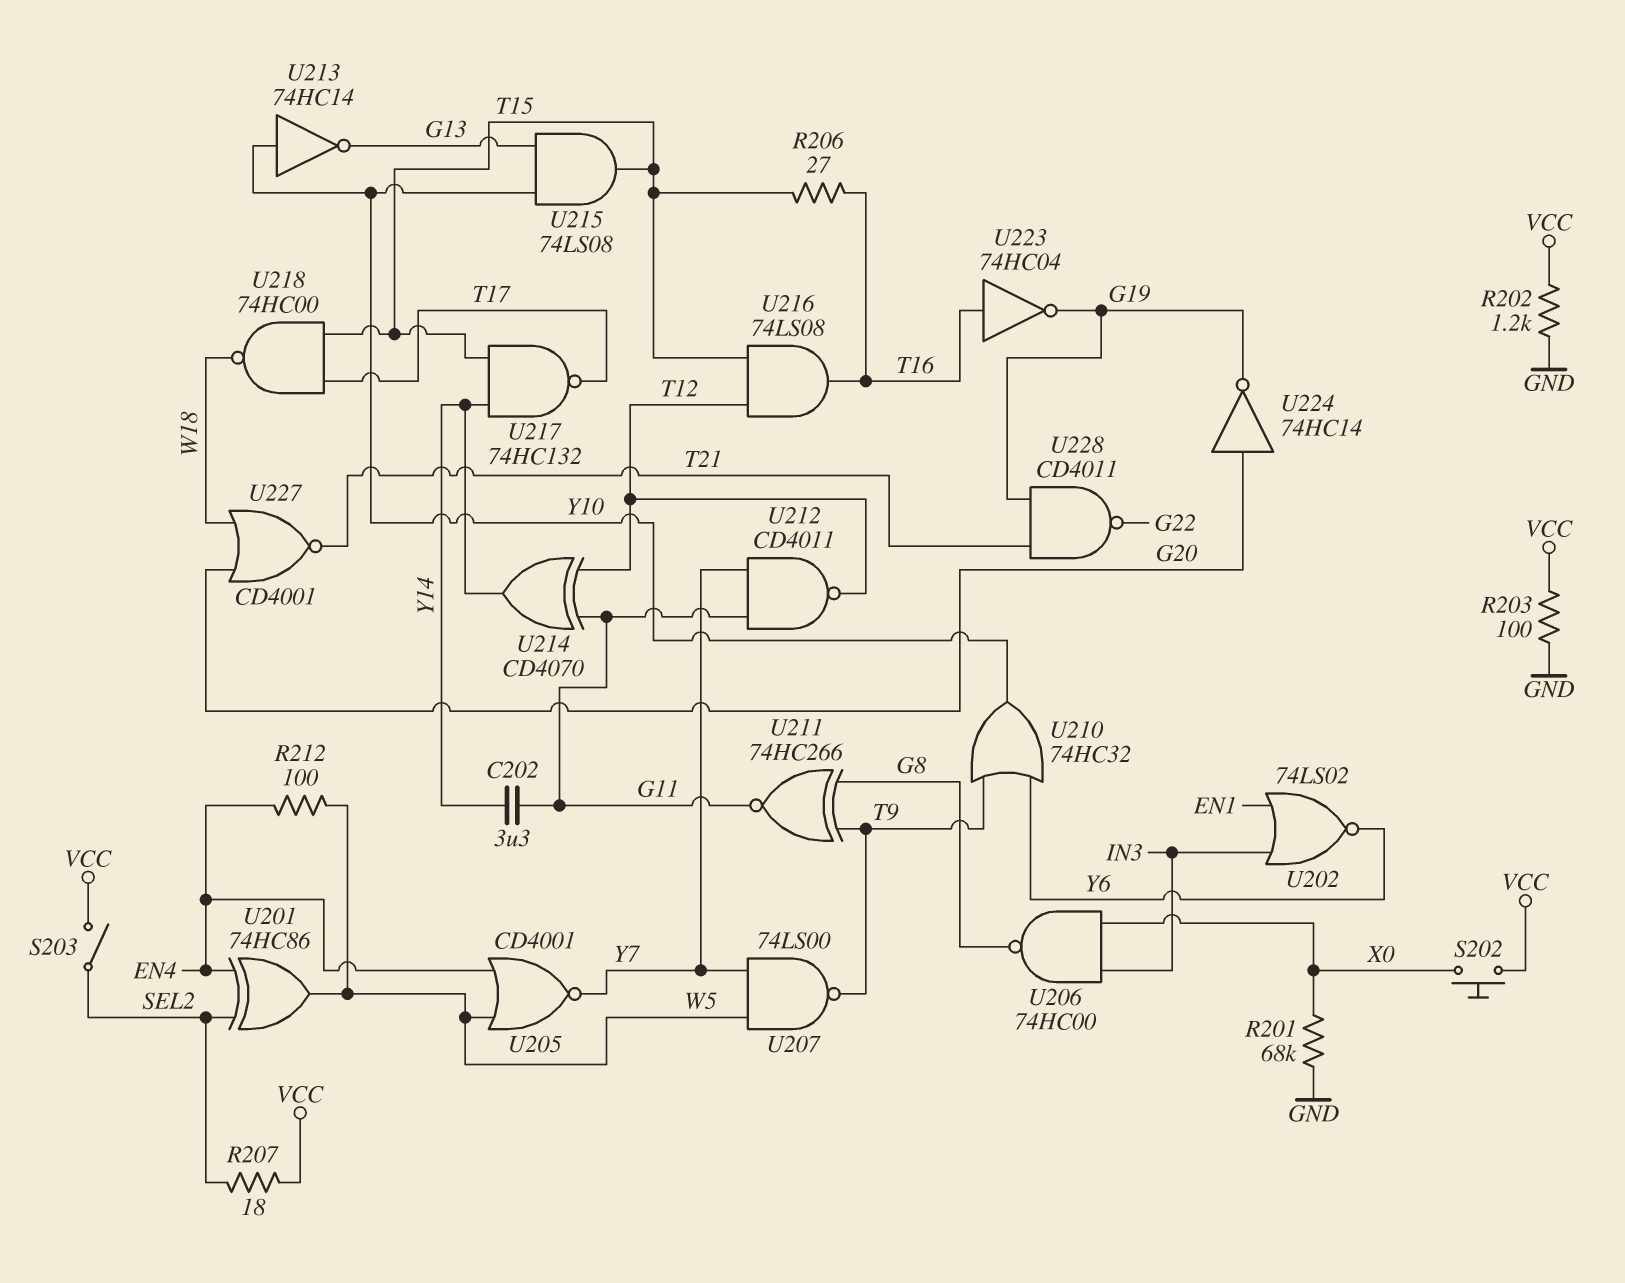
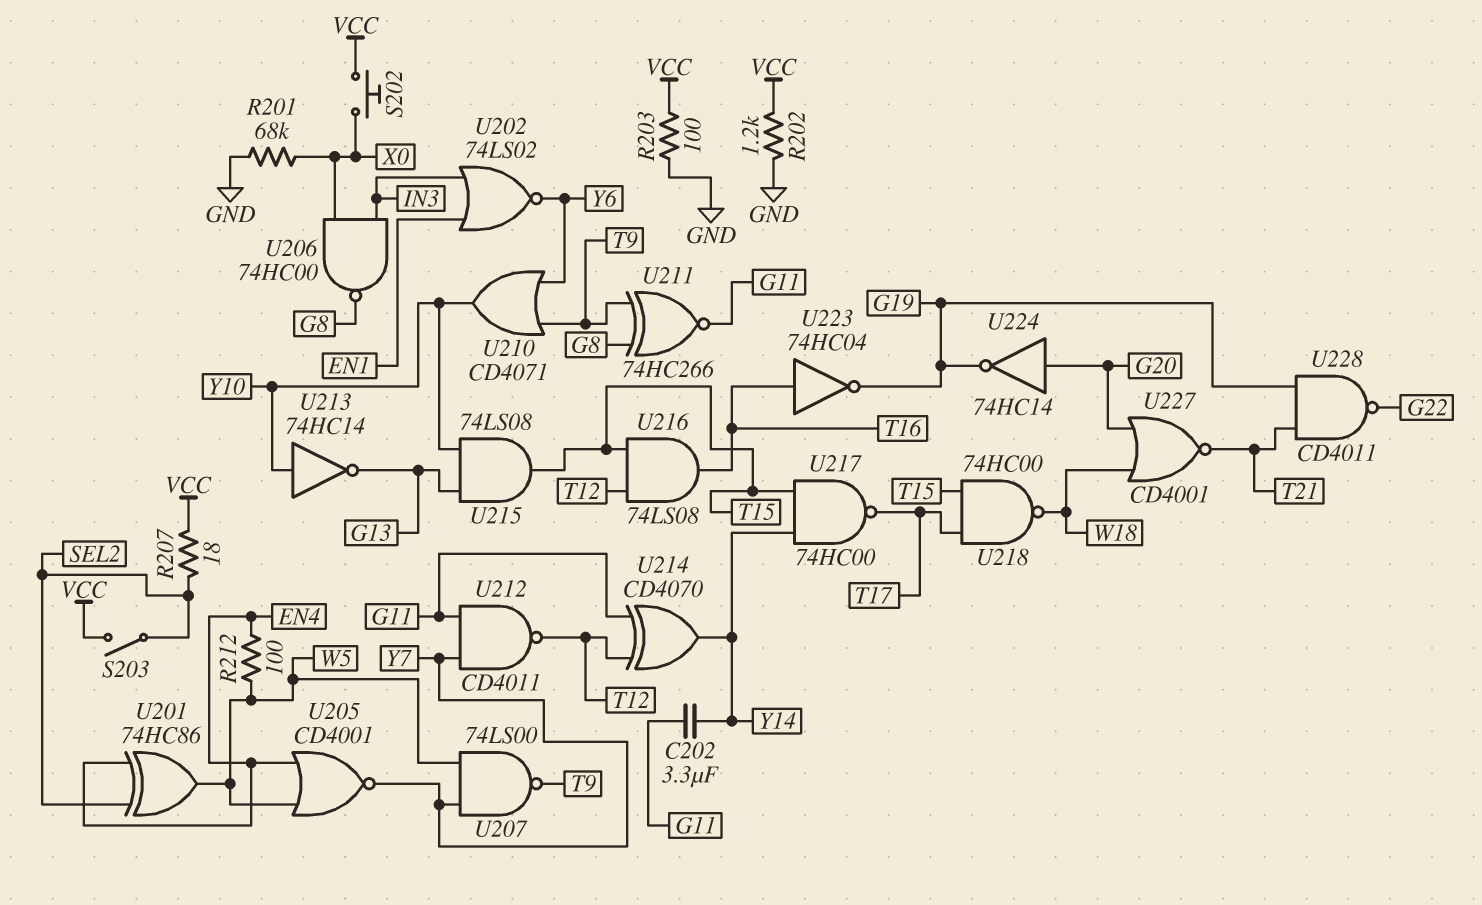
R206: 27 (T15, T16) -> none
U210: OR 74HC32 (in T9, in Y6, out Y10) -> OR CD4071 (in T9, in Y6, out Y10)
U217: NAND 74HC132 (in T15, in Y14, out T17) -> NAND 74HC00 (in T15, in Y14, out T17)

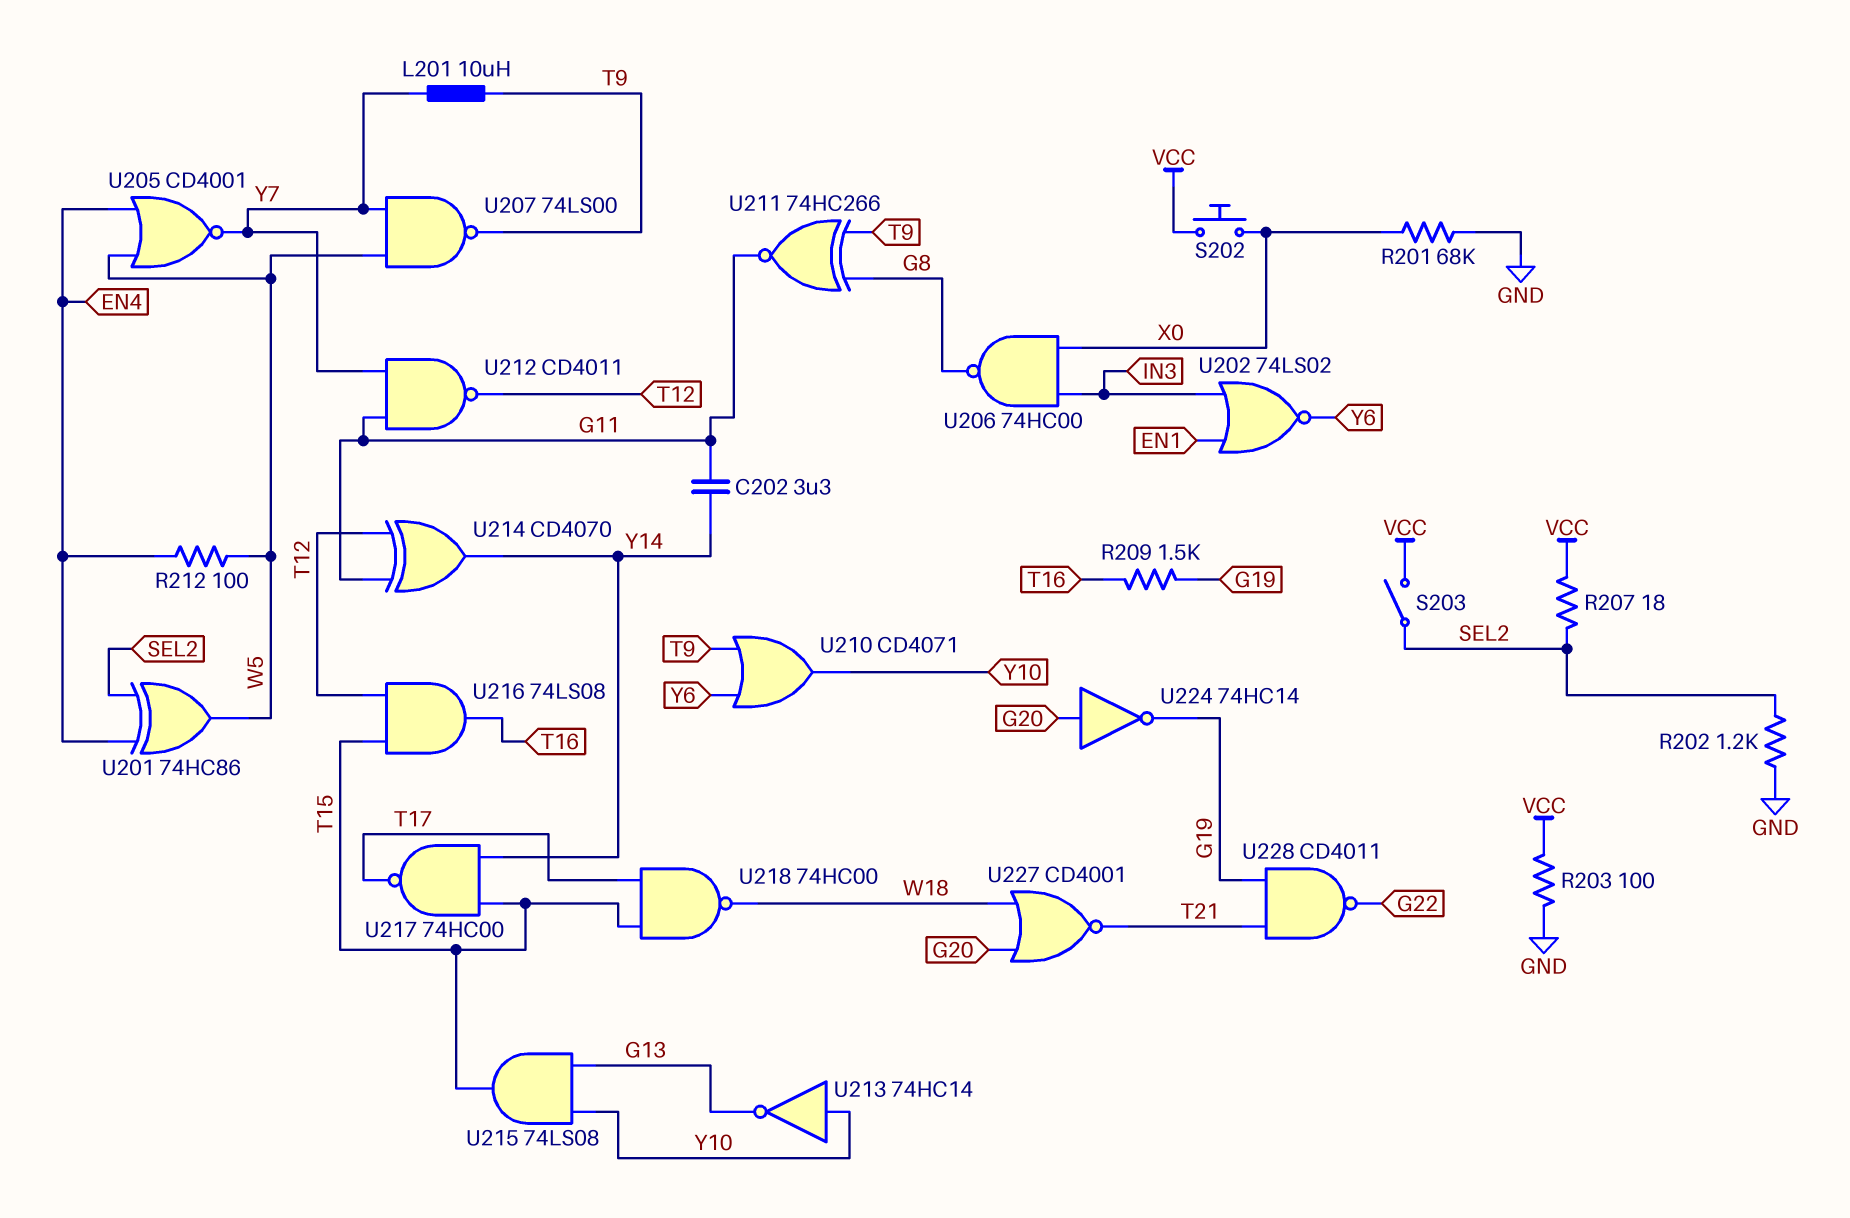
L201: none -> 10uH (T9, Y7)
R202: 1.2k (GND, VCC) -> 1.2k (GND, SEL2)
R209: none -> 1.5k (G19, T16)
U223: NOT 74HC04 (in T16, out G19) -> none

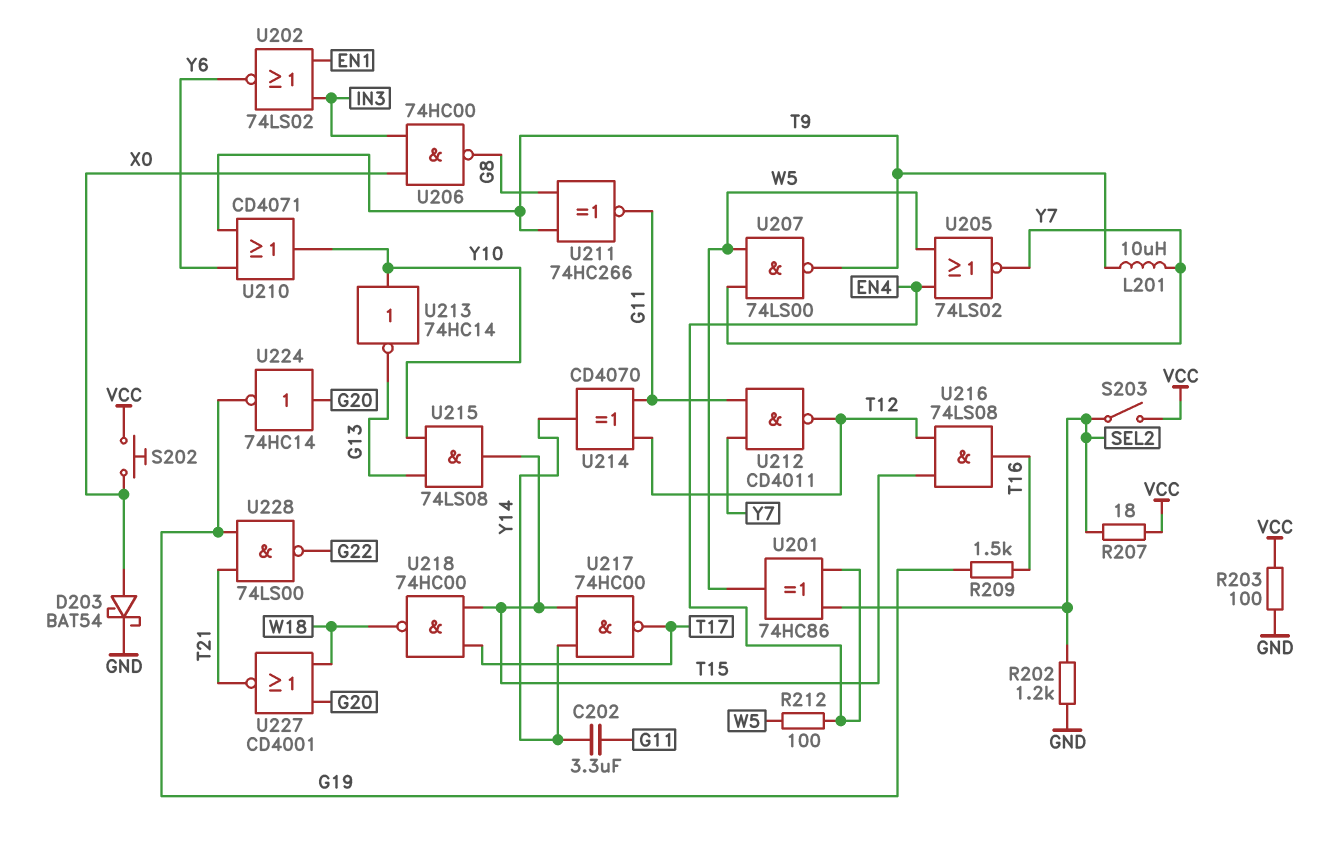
D203: none -> schottky BAT54 (A X0, K GND)
R201: 68k (GND, X0) -> none
U205: NOR CD4001 (in EN4, in W5, out Y7) -> NOR 74LS02 (in EN4, in W5, out Y7)
U228: NAND CD4011 (in G19, in T21, out G22) -> NAND 74LS00 (in G19, in T21, out G22)

